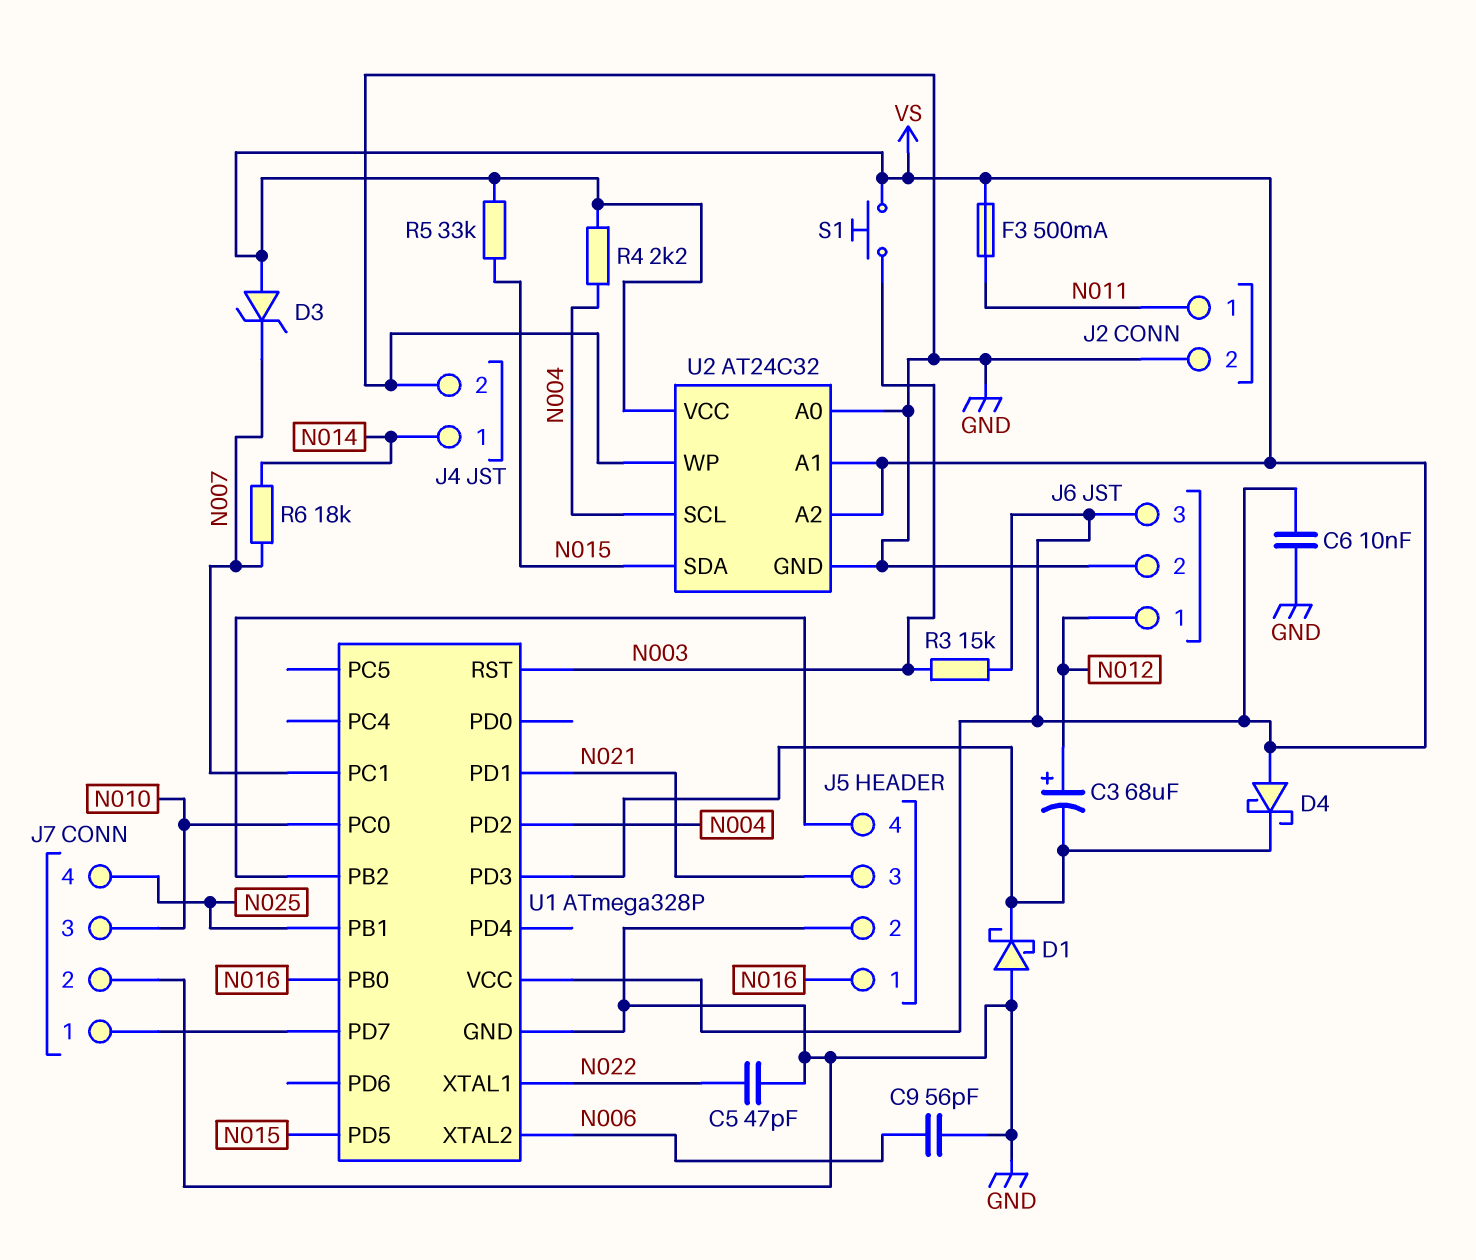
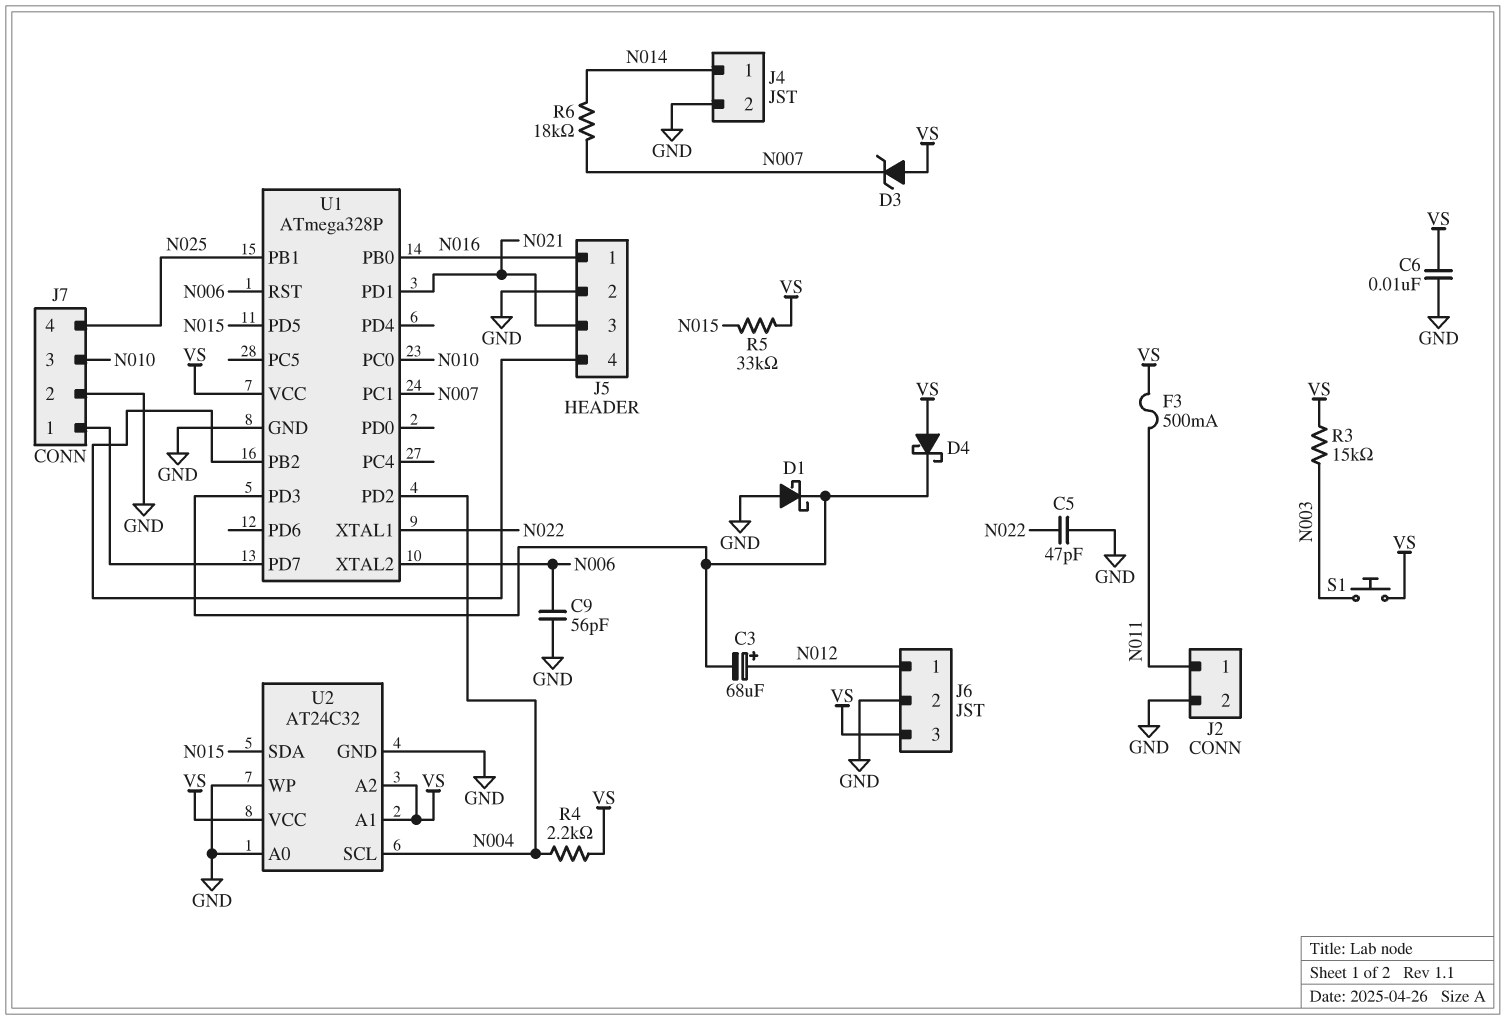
U1 pin RST: N003 -> N006

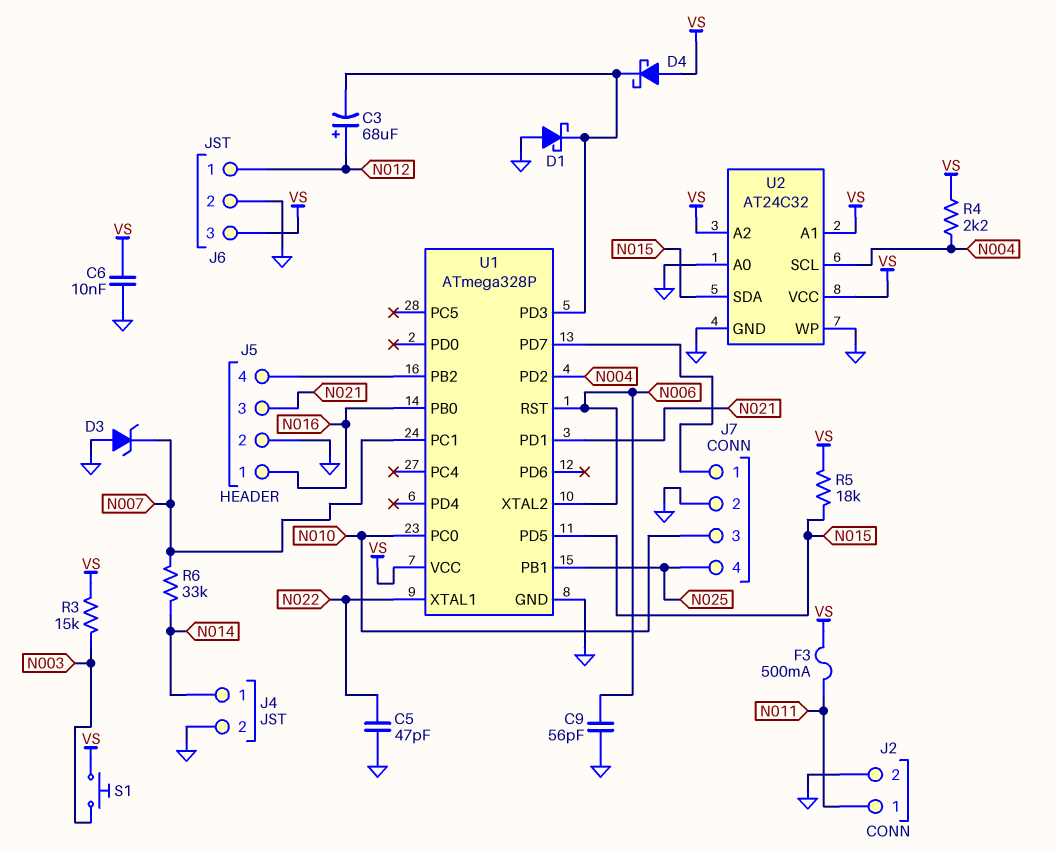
D3: zener (A VS, K N007) -> zener (A GND, K N007)
R5: 33k (N015, VS) -> 18k (N015, VS)
R6: 18k (N007, N014) -> 33k (N007, N014)

